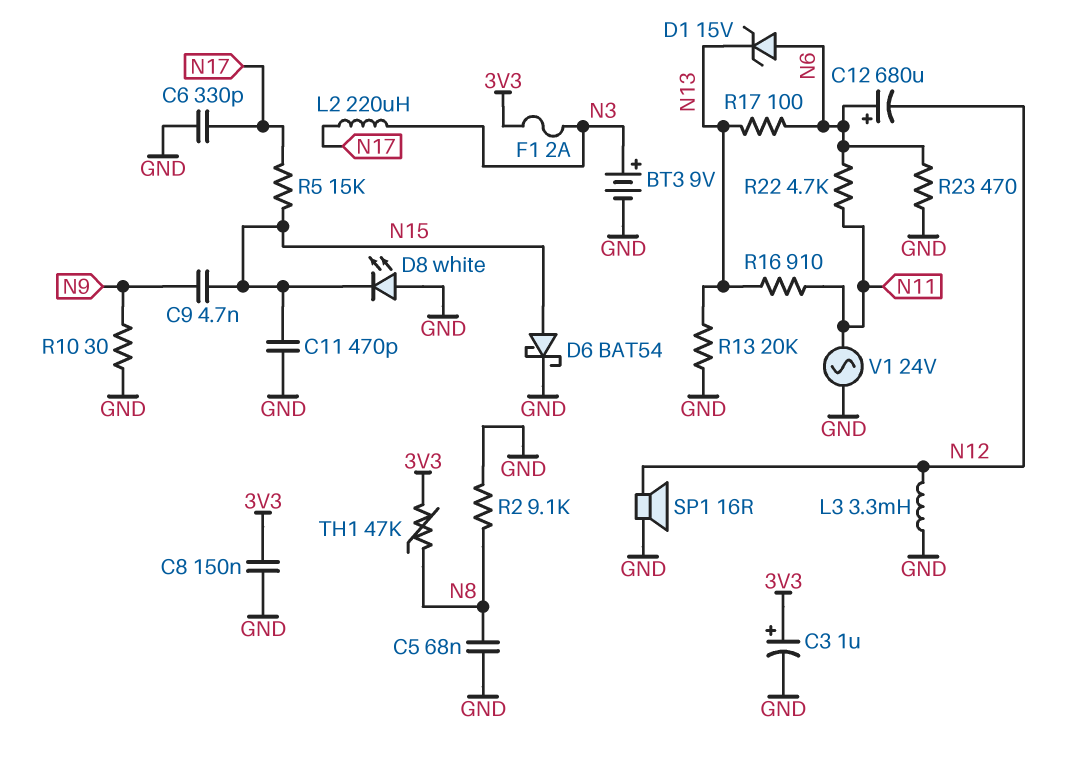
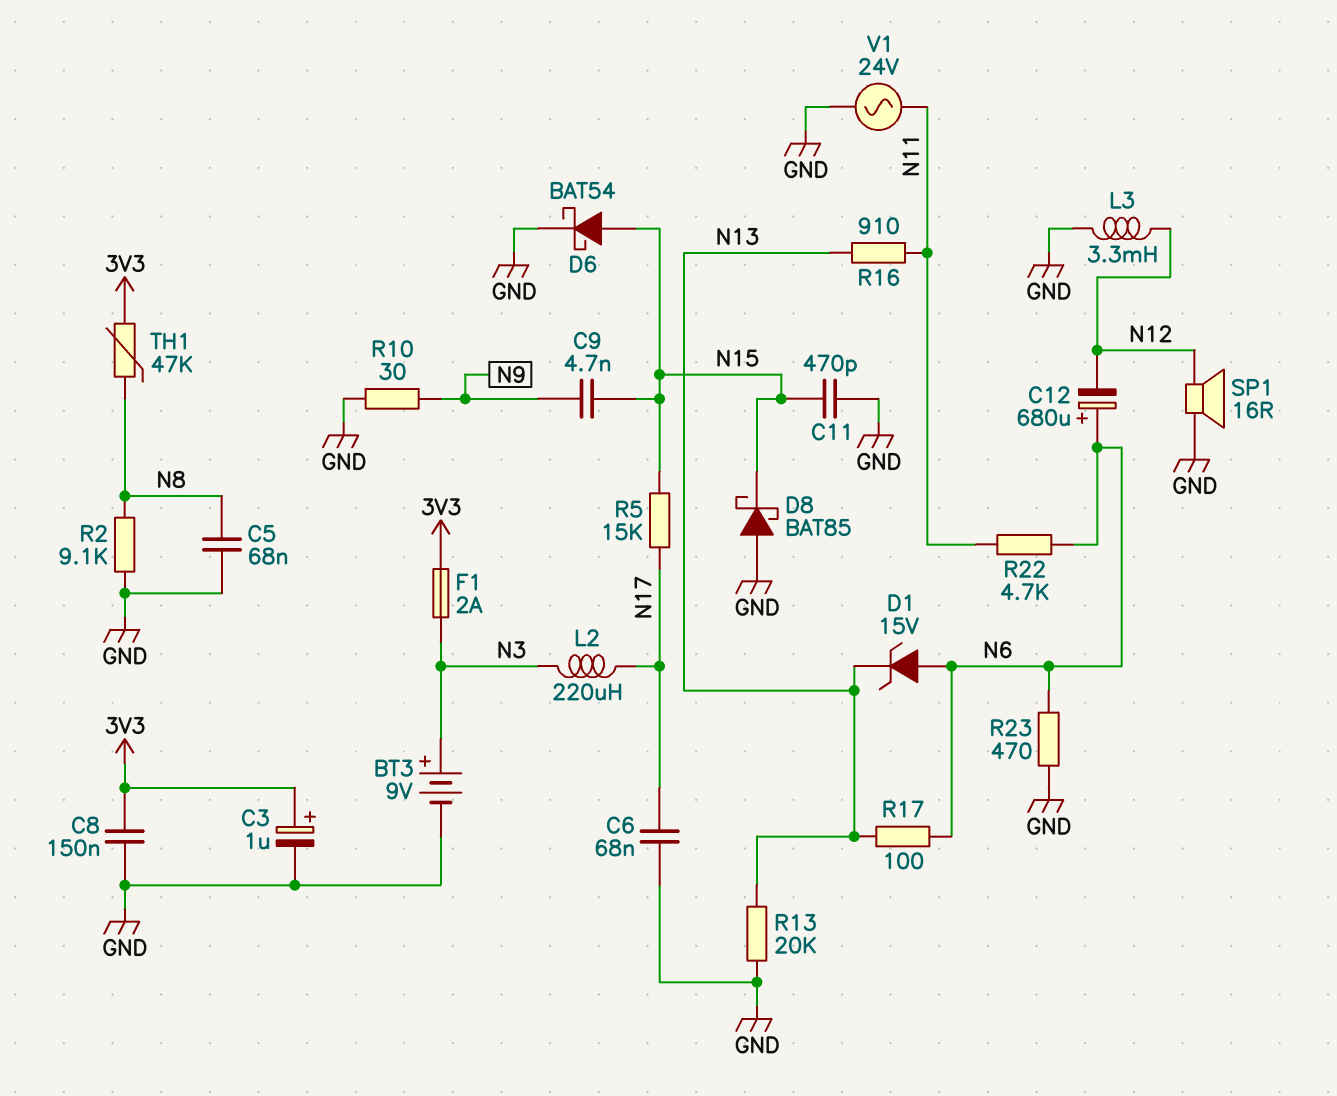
C6: 330pF (GND, N17) -> 68nF (GND, N17)
D8: LED white (A GND, K N15) -> schottky BAT85 (A GND, K N15)

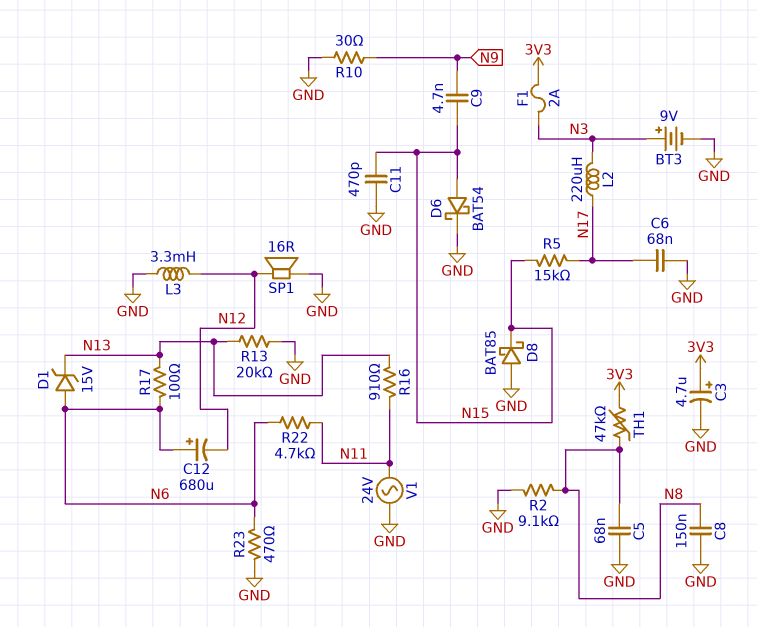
C3: 1uF (plus 3V3, minus GND) -> 4.7uF (plus 3V3, minus GND)
C8: 150nF (3V3, GND) -> 150nF (GND, N8)

